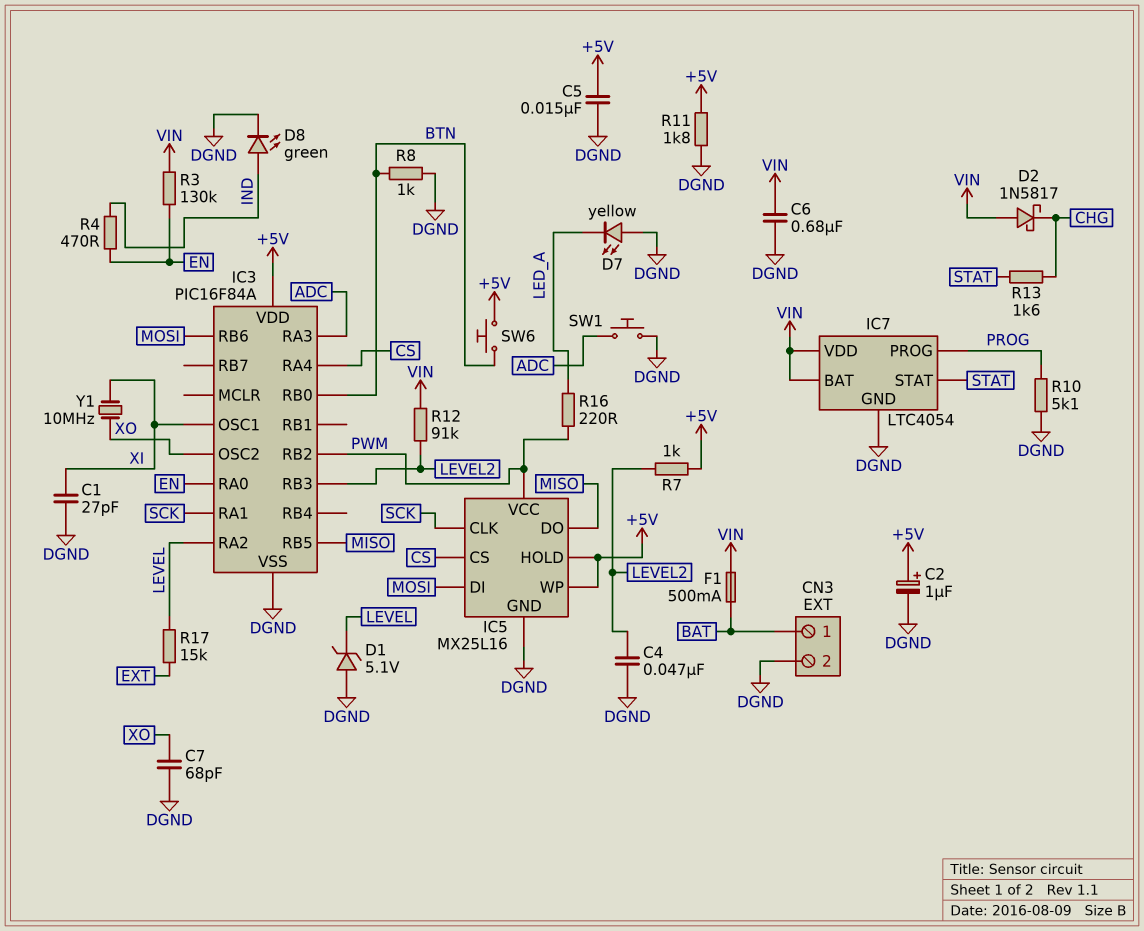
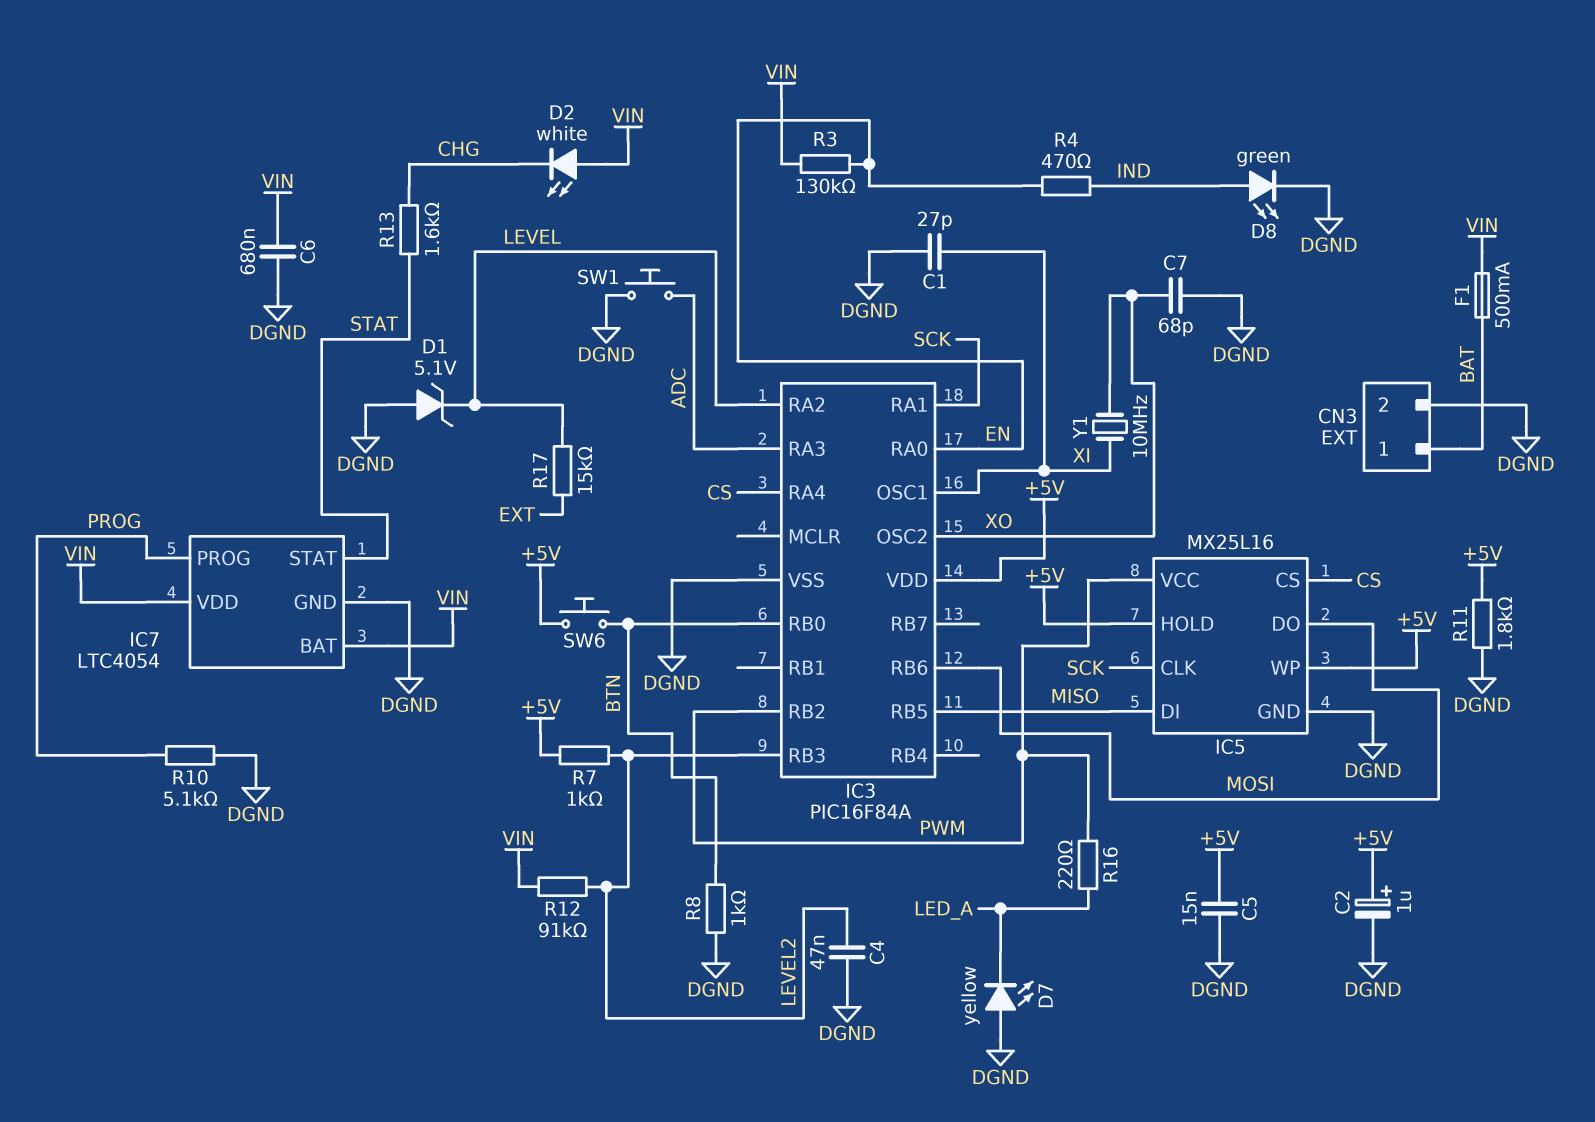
D2: schottky 1N5817 (A VIN, K CHG) -> LED white (A VIN, K CHG)
IC5 pin DI: MOSI -> MISO
IC5 pin DO: MISO -> MOSI

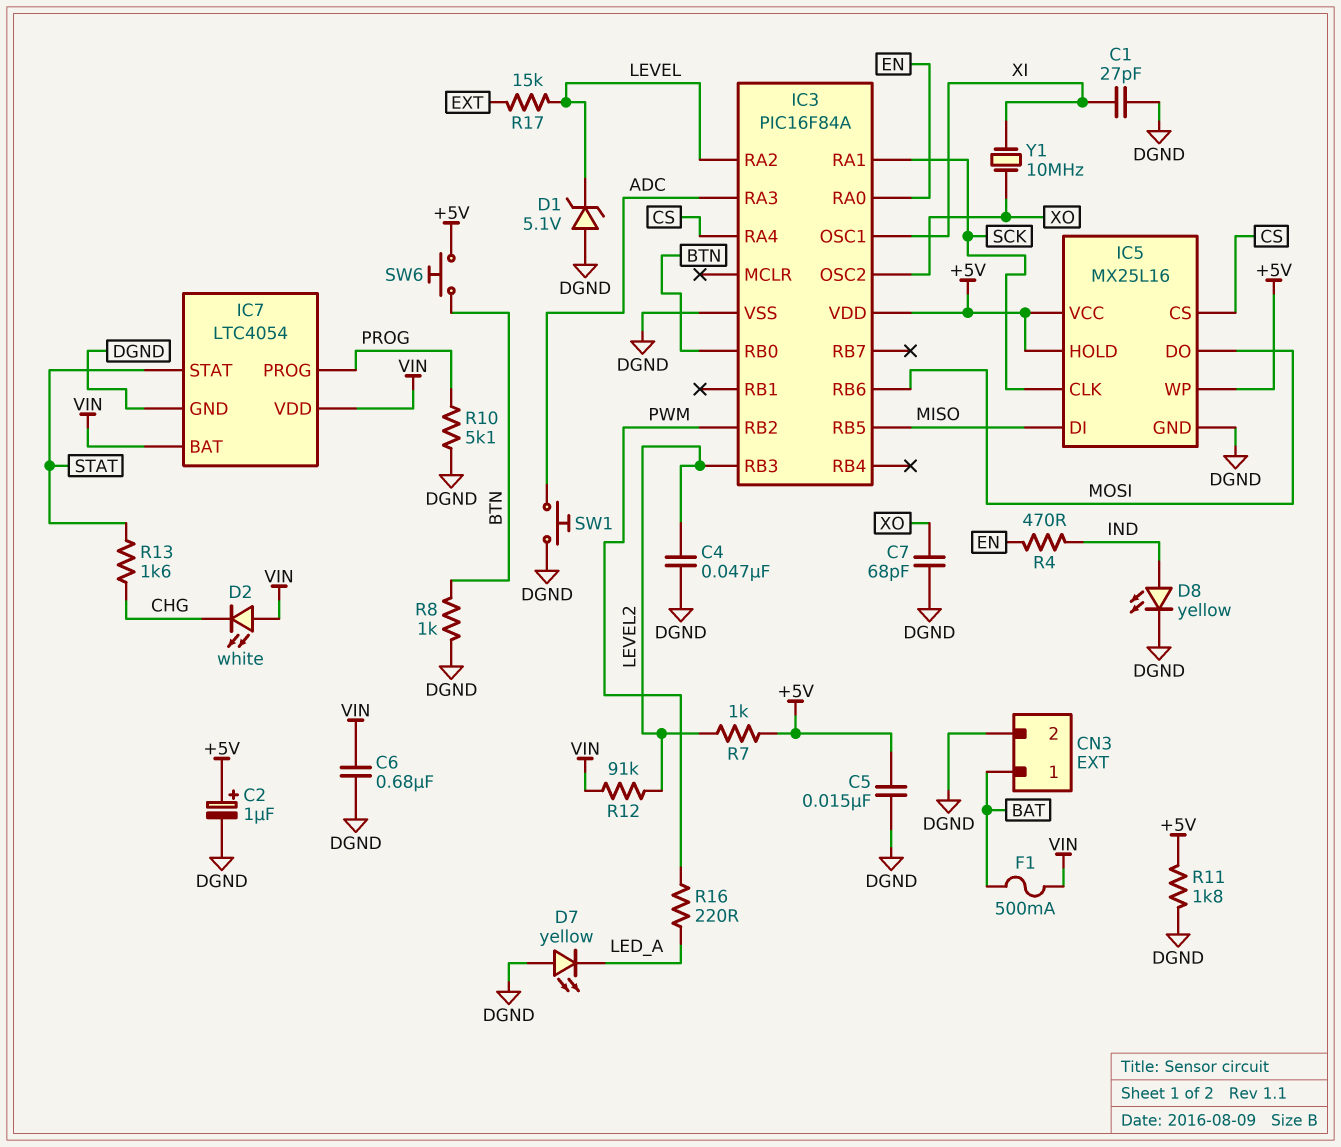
D8: LED green (A IND, K DGND) -> LED yellow (A IND, K DGND)
IC5 pin VCC: PWM -> +5V
R3: 130k (EN, VIN) -> none

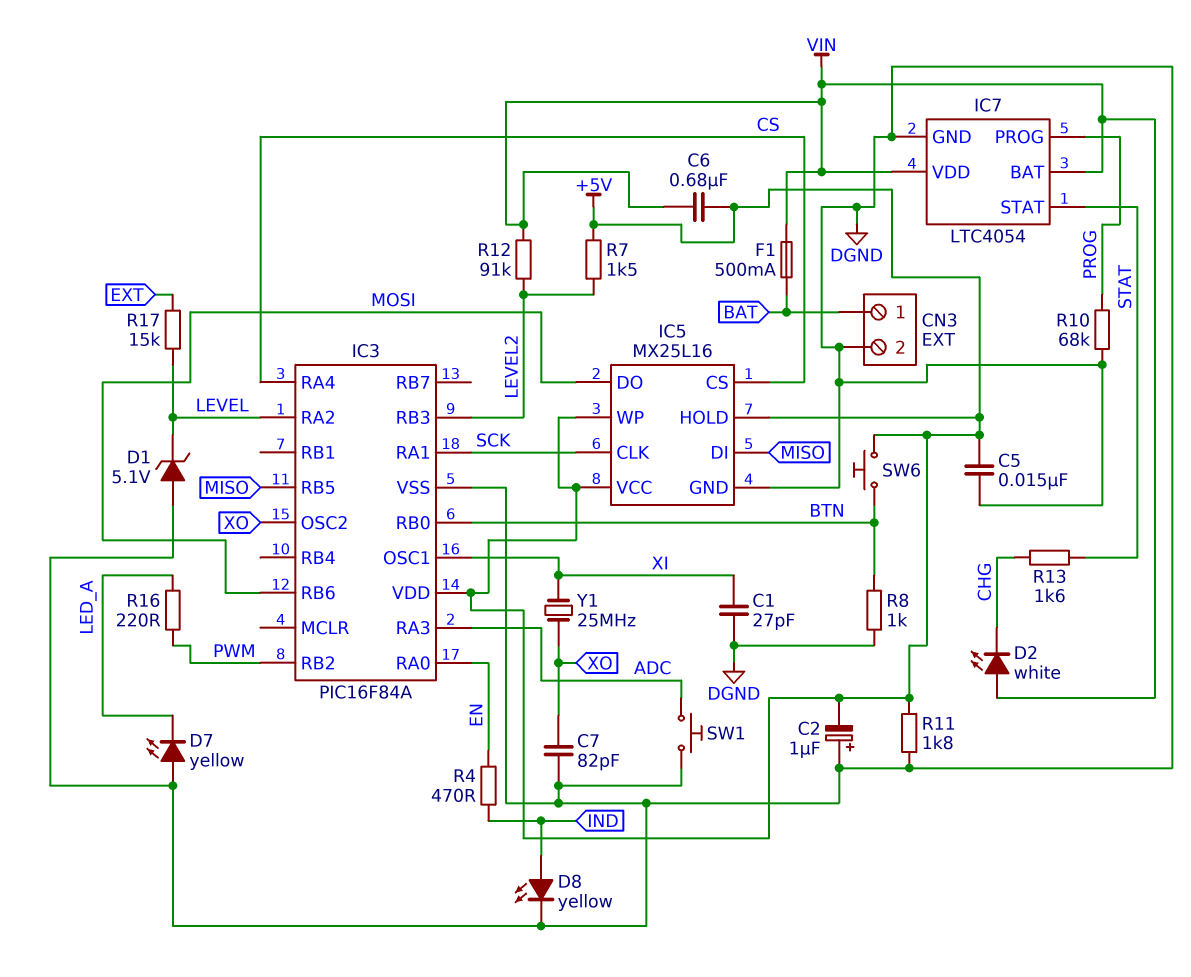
C2: 1uF (plus +5V, minus DGND) -> 1uF (plus DGND, minus +5V)
C4: 47nF (DGND, LEVEL2) -> none
C6: 680nF (DGND, VIN) -> 680nF (+5V, VIN)
C7: 68pF (DGND, XO) -> 82pF (DGND, XO)
R7: 1k (+5V, LEVEL2) -> 1.5k (+5V, LEVEL2)
R10: 5.1k (DGND, PROG) -> 68k (DGND, PROG)
Y1: 10MHz (XI, XO) -> 25MHz (XI, XO)

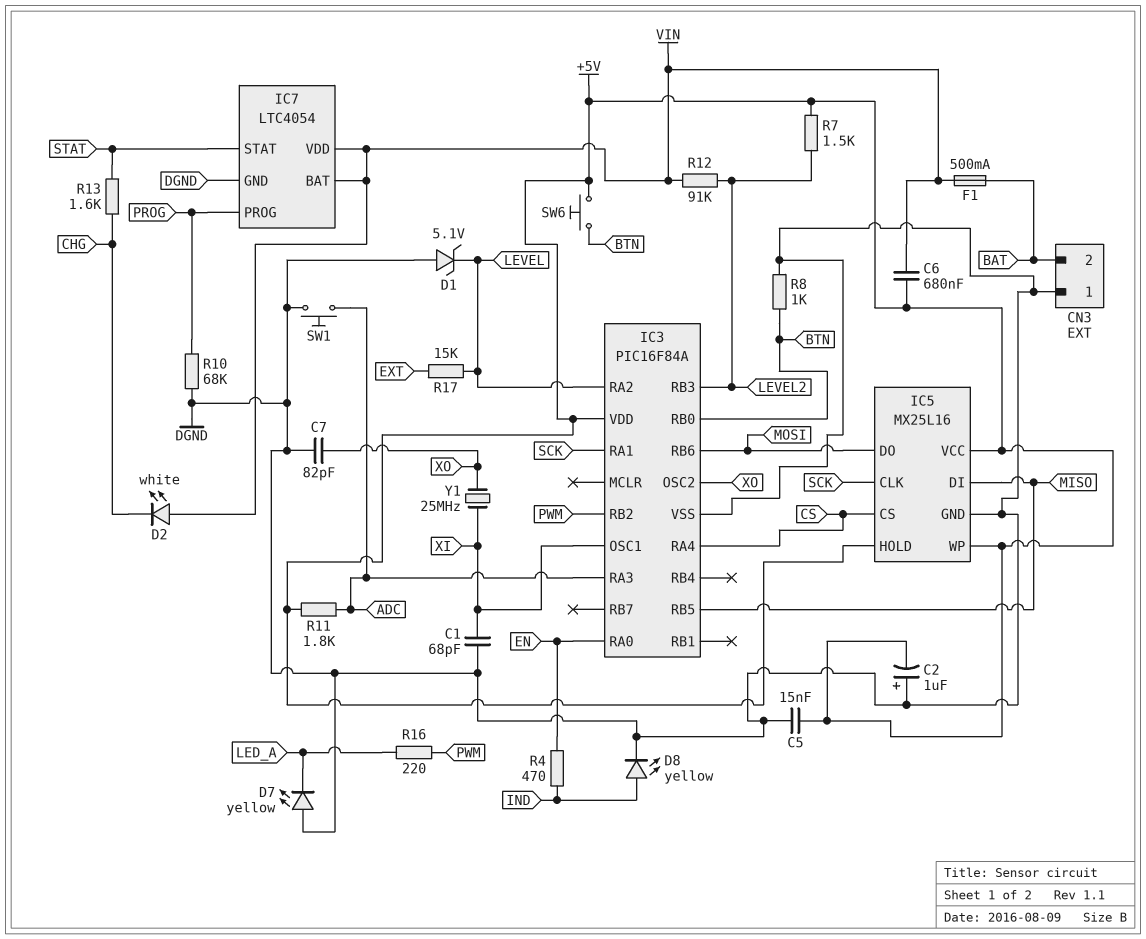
C1: 27pF (DGND, XI) -> 68pF (DGND, XI)
CN3 pin 1: BAT -> DGND
CN3 pin 2: DGND -> BAT
R11: 1.8k (+5V, DGND) -> 1.8k (+5V, ADC)

